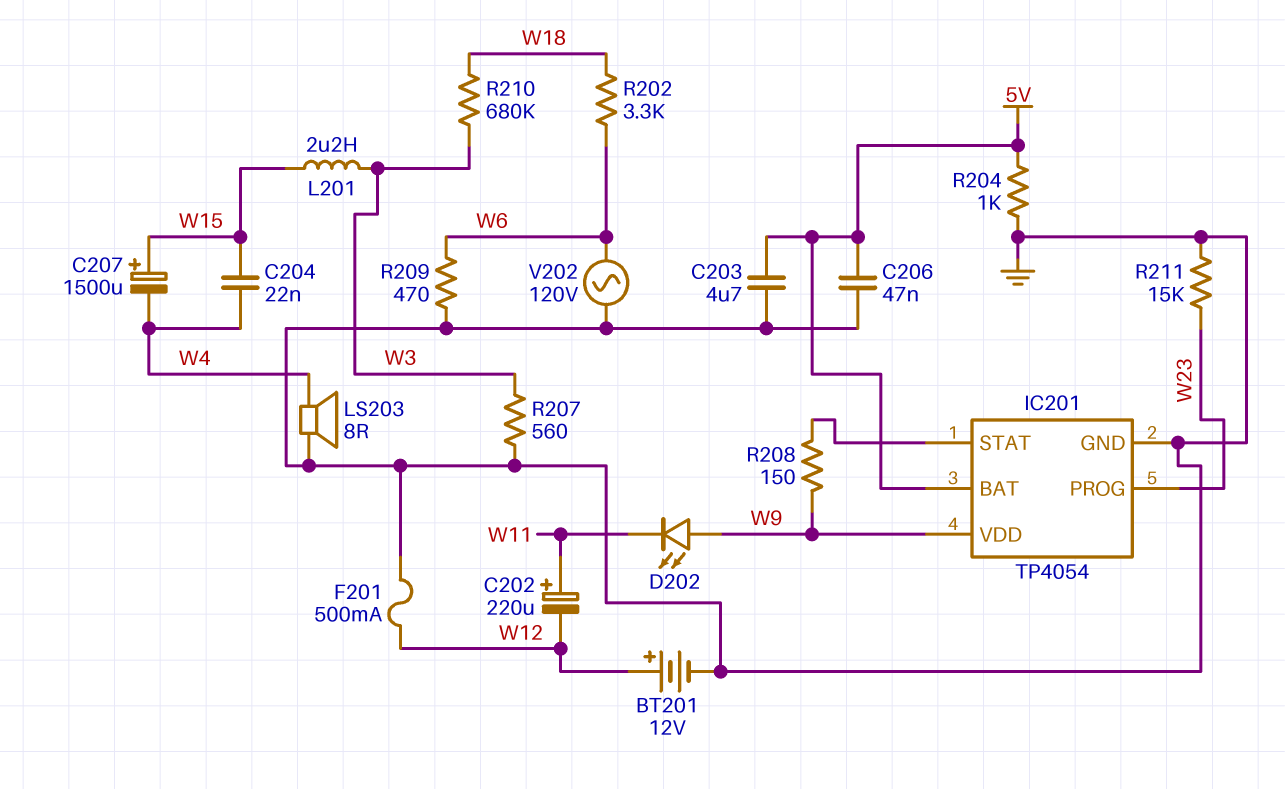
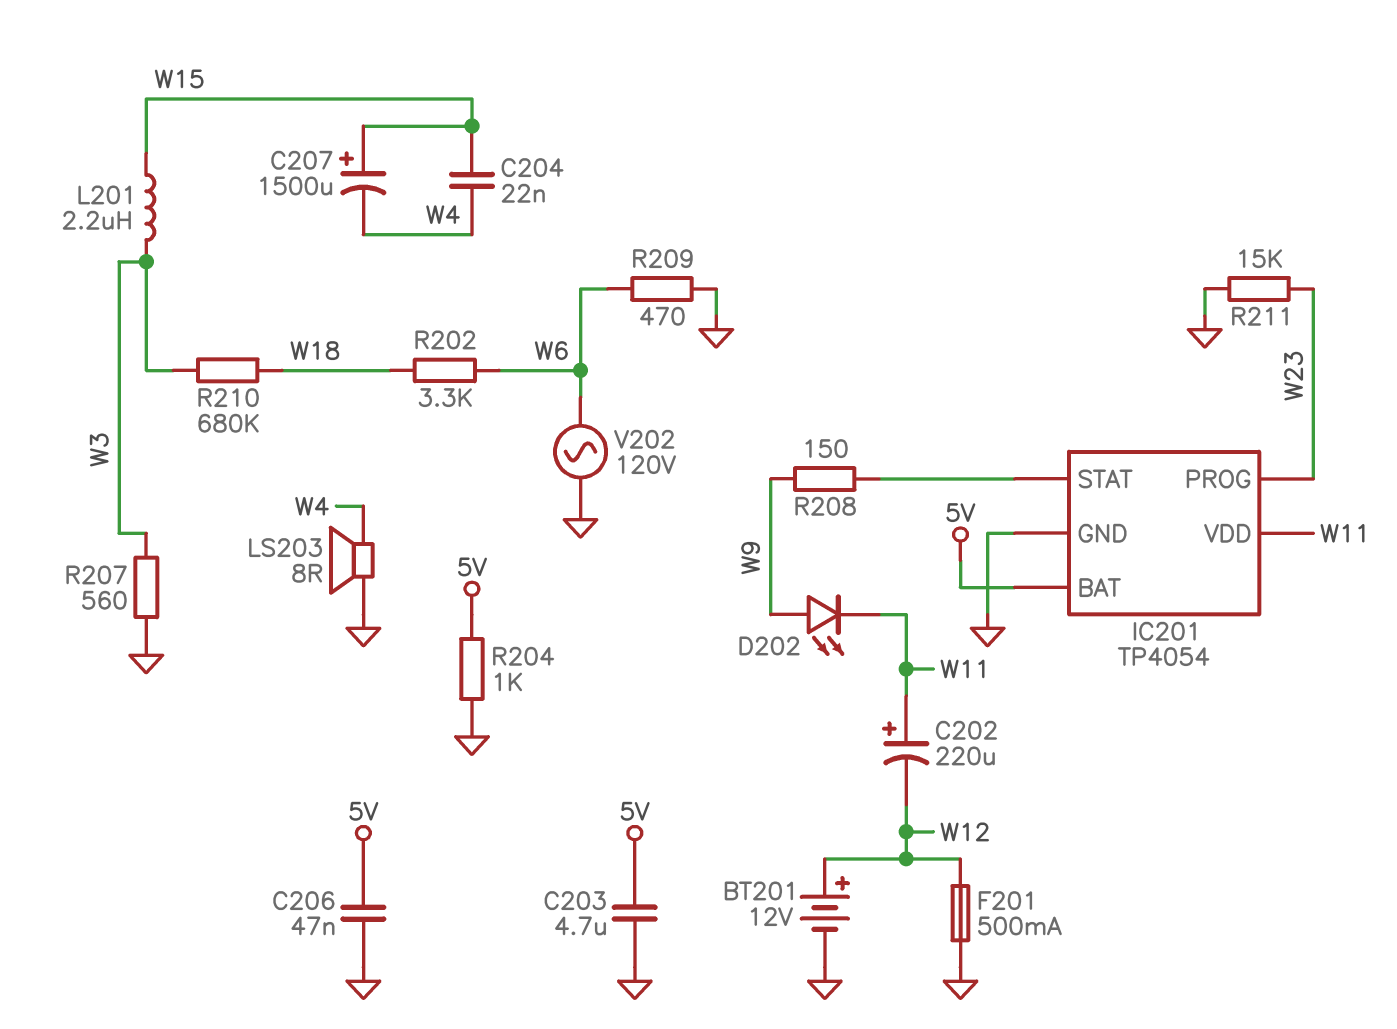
IC201 pin VDD: W9 -> W11

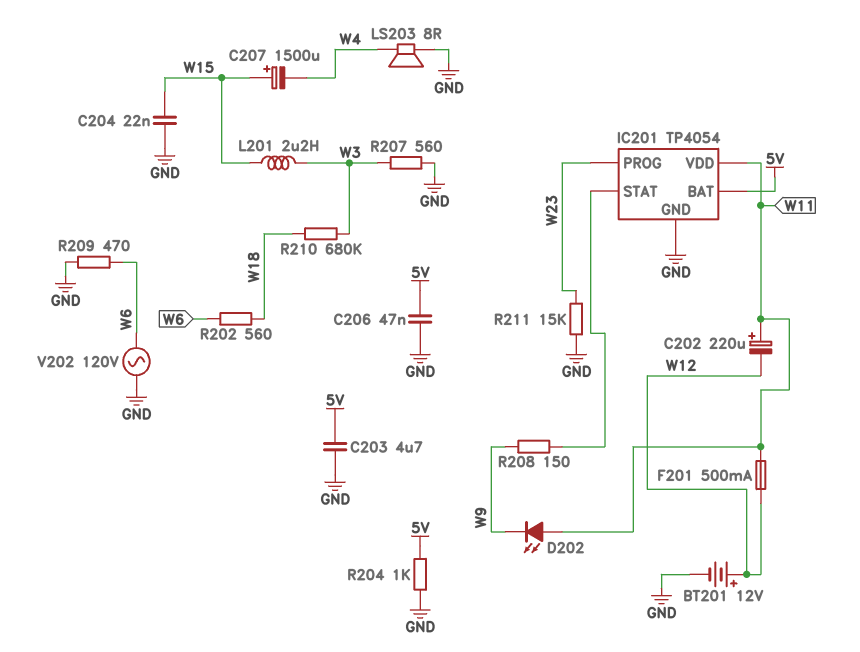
C204: 22nF (W4, W15) -> 22nF (GND, W15)
D202: LED (A W9, K W11) -> LED (A W11, K W9)
F201: 500mA (GND, W12) -> 500mA (W11, W12)
R202: 3.3k (W6, W18) -> 560 (W6, W18)

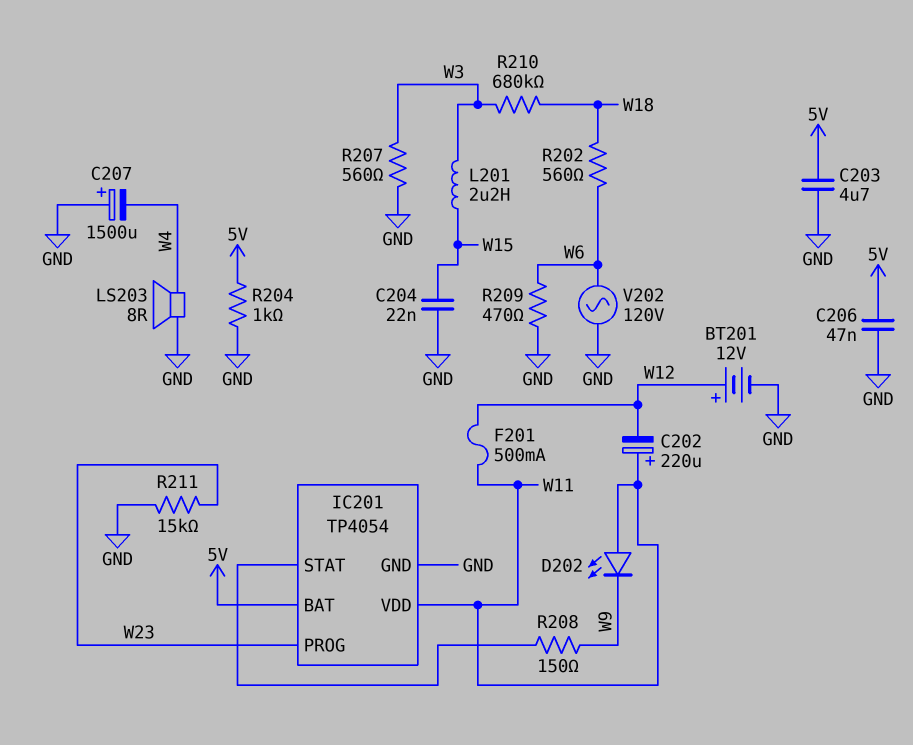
C207: 1500uF (plus W15, minus W4) -> 1500uF (plus GND, minus W4)

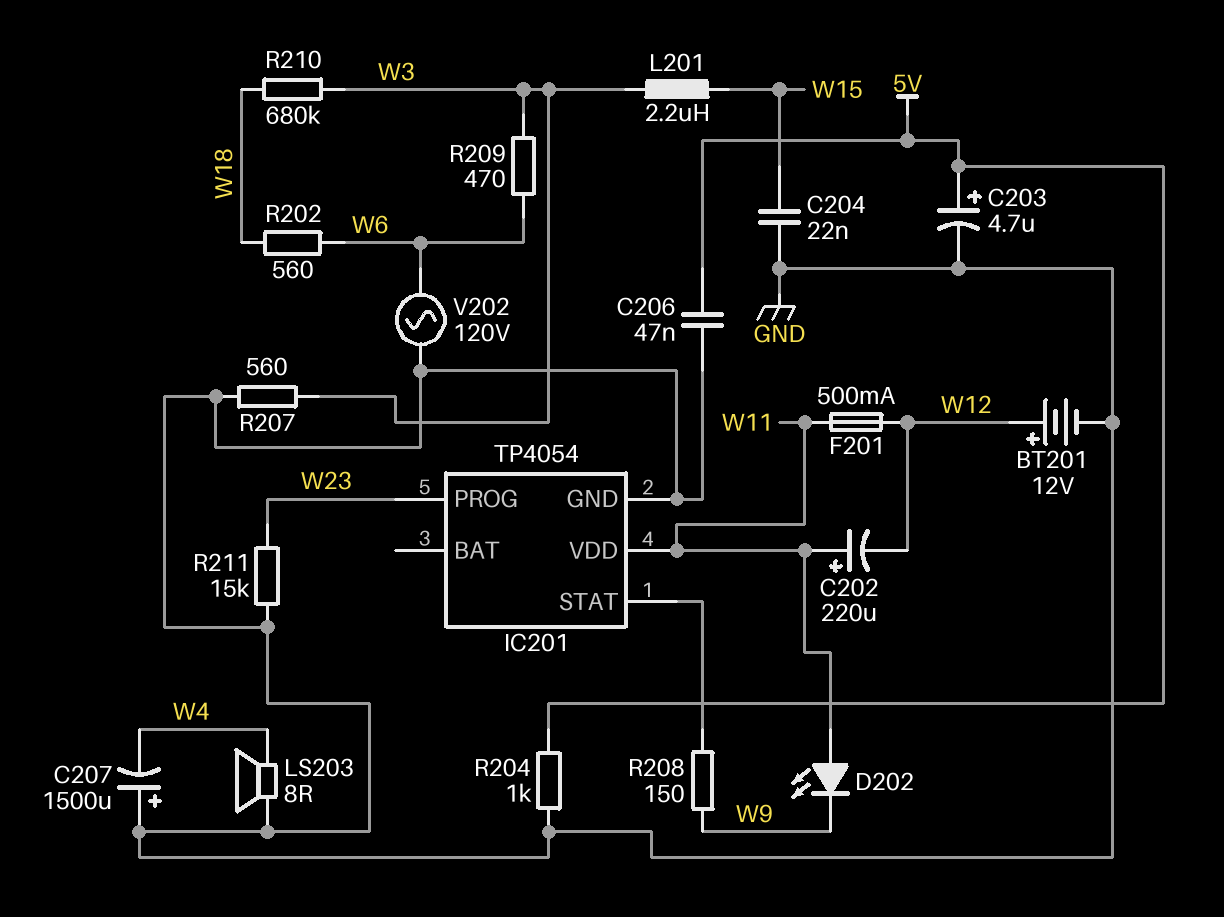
C203: 4.7uF (5V, GND) -> 4.7uF (plus 5V, minus GND)
IC201 pin BAT: 5V -> none
R209: 470 (GND, W6) -> 470 (W3, W6)

